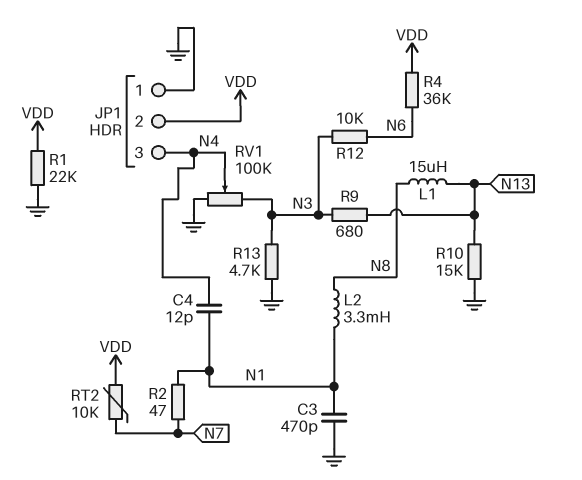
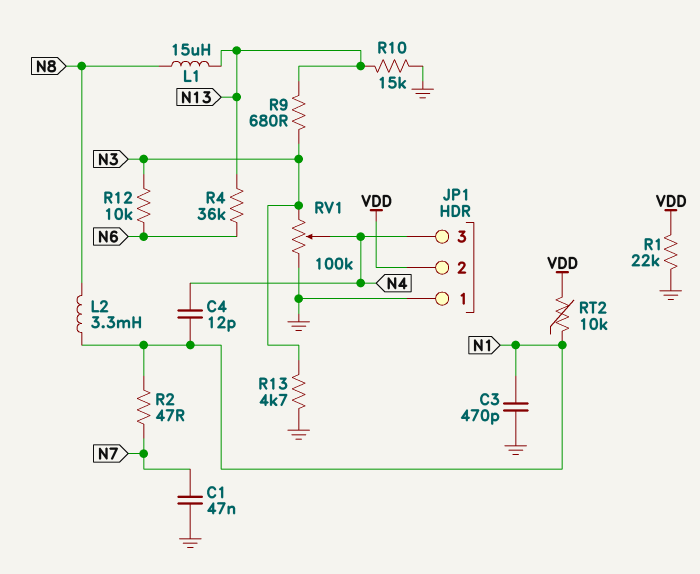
C1: none -> 47nF (GND, N7)
R4: 36k (N6, VDD) -> 36k (N6, N13)
RT2: 10k (N7, VDD) -> 10k (N1, VDD)

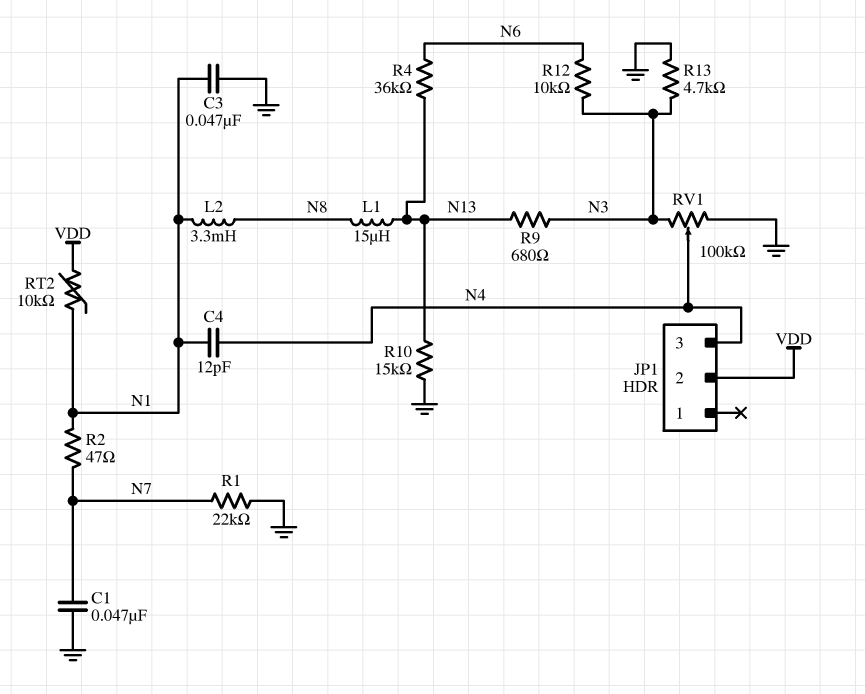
C3: 470pF (GND, N1) -> 47nF (GND, N1)
JP1 pin 1: GND -> none
R1: 22k (GND, VDD) -> 22k (GND, N7)

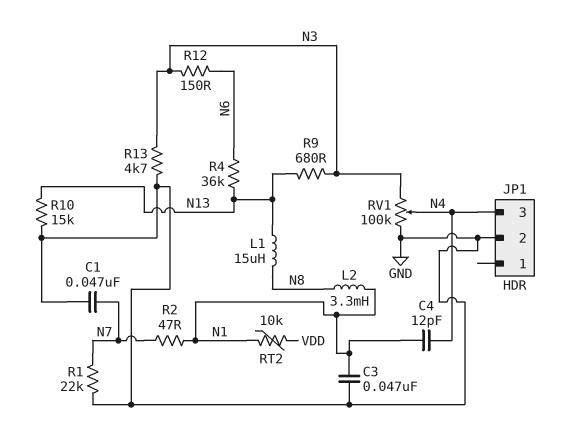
JP1 pin 2: VDD -> GND
R12: 10k (N3, N6) -> 150 (N3, N6)

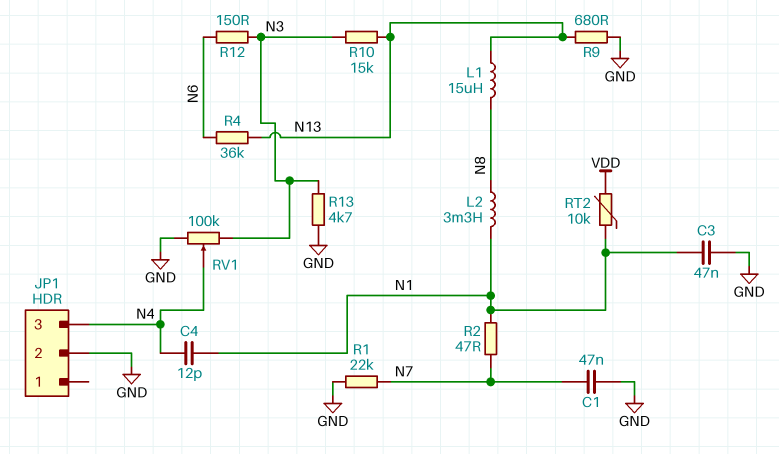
R9: 680 (N3, N13) -> 680 (GND, N13)
R10: 15k (GND, N13) -> 15k (N3, N13)

